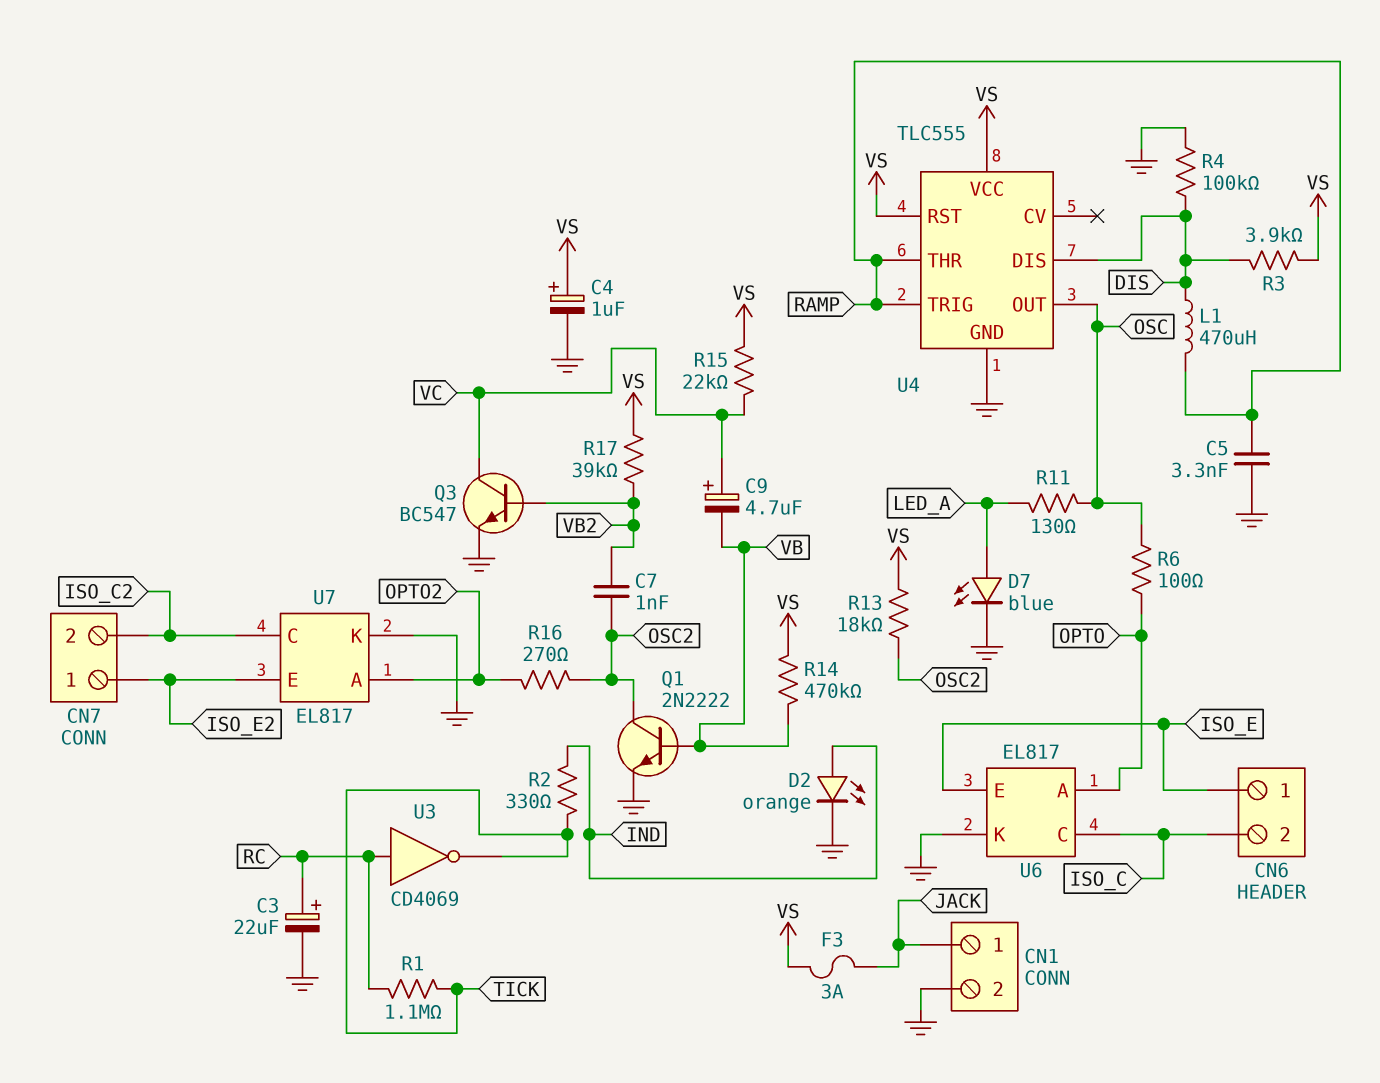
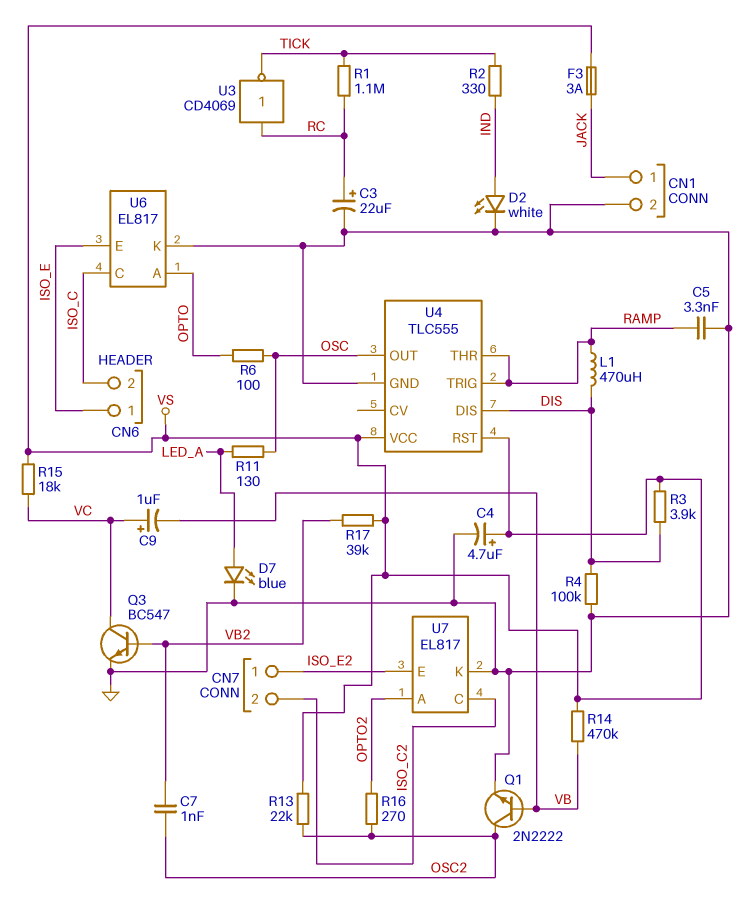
C4: 1uF (plus VS, minus GND) -> 4.7uF (plus VS, minus GND)
C9: 4.7uF (plus VC, minus VB) -> 1uF (plus VC, minus VB)
D2: LED orange (A IND, K GND) -> LED white (A IND, K GND)
R13: 18k (OSC2, VS) -> 22k (OSC2, VS)
R15: 22k (VC, VS) -> 18k (VC, VS)

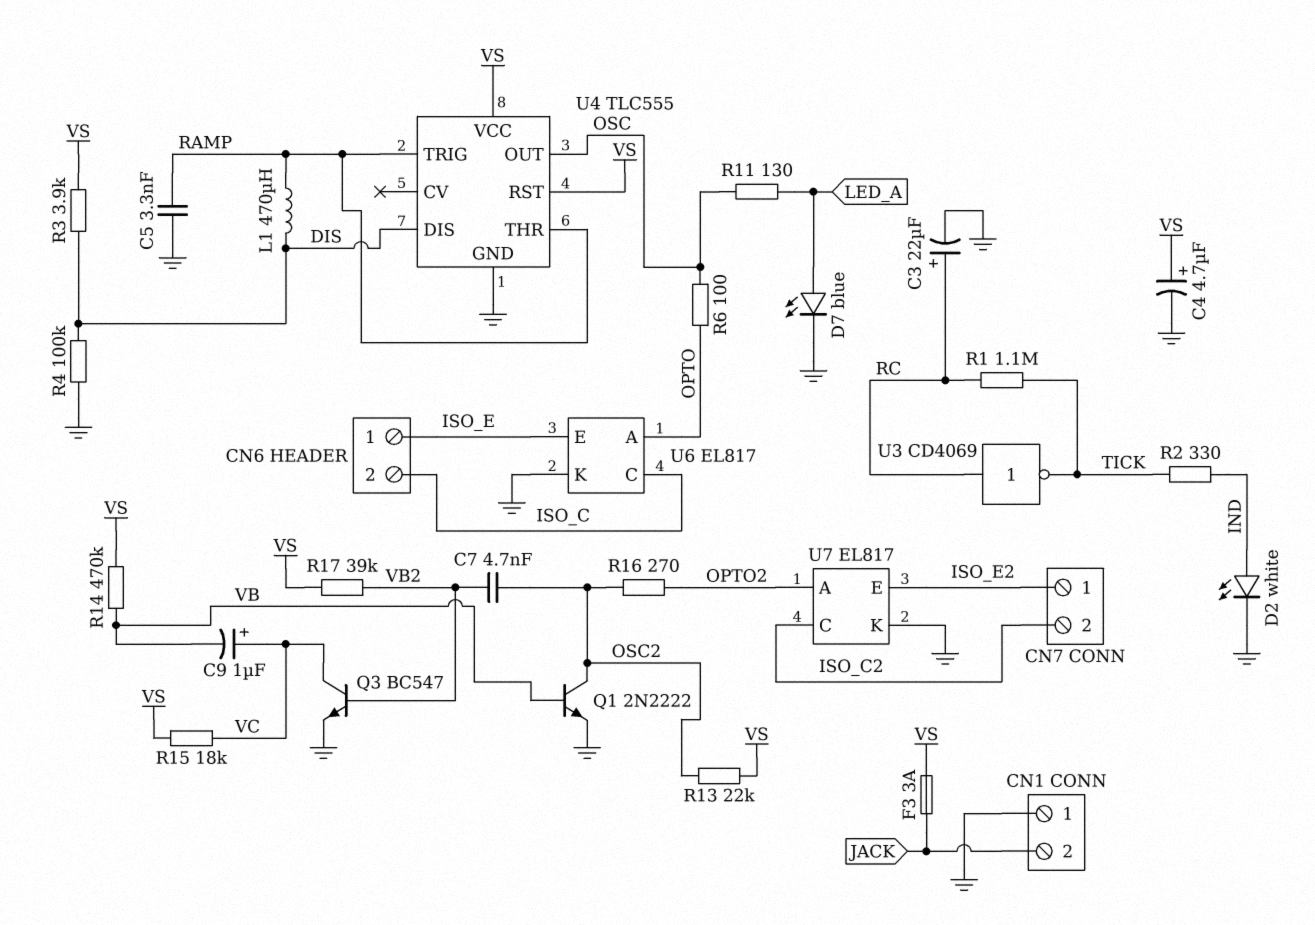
C7: 1nF (OSC2, VB2) -> 4.7nF (OSC2, VB2)
CN1 pin 1: JACK -> GND
CN1 pin 2: GND -> JACK

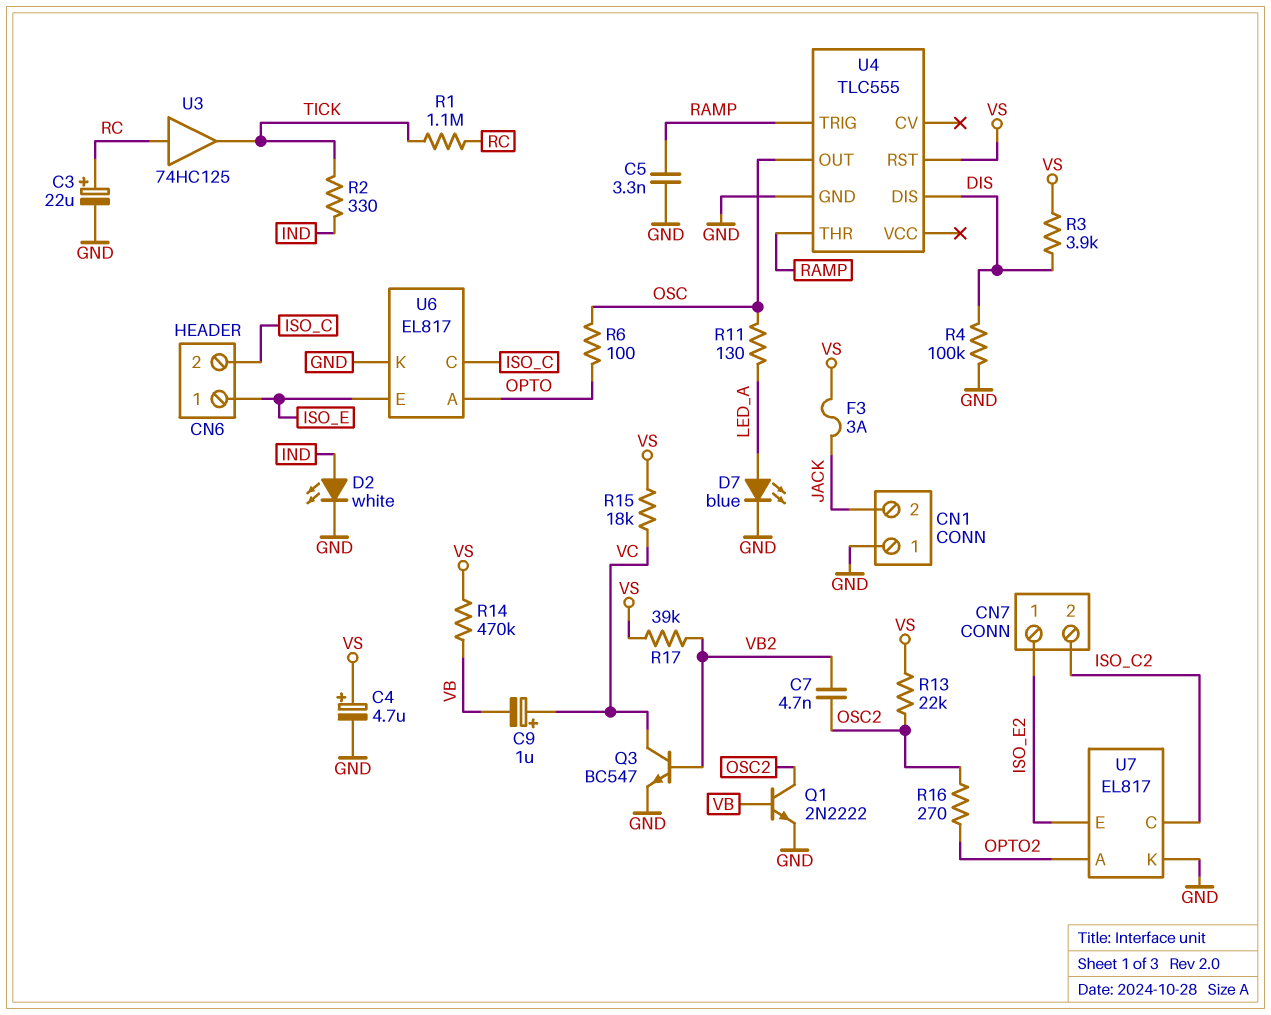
L1: 470uH (DIS, RAMP) -> none
U3: NOT CD4069 (in RC, out TICK) -> buffer 74HC125 (in RC, out TICK)
U4 pin VCC: VS -> none

